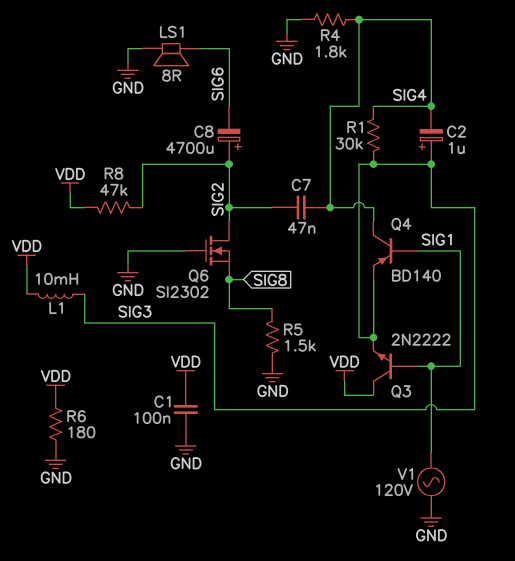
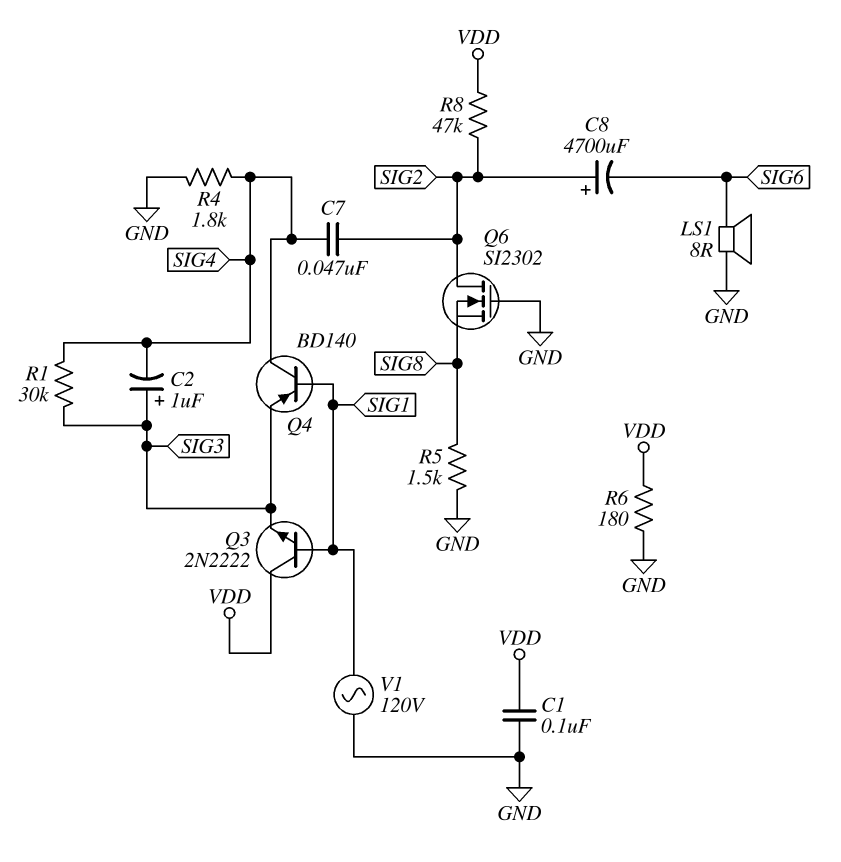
L1: 10mH (SIG3, VDD) -> none

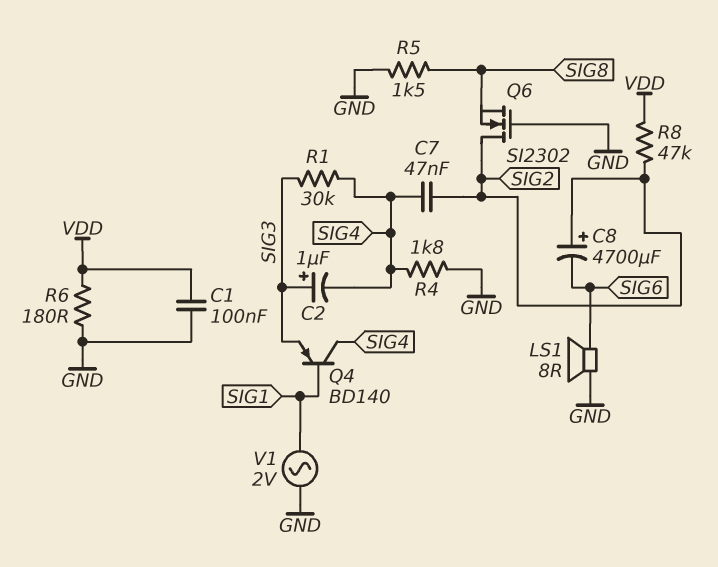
Q3: NPN 2N2222 (B SIG1, C VDD, E SIG3) -> none
V1: AC 120V (GND, SIG1) -> AC 2V (GND, SIG1)

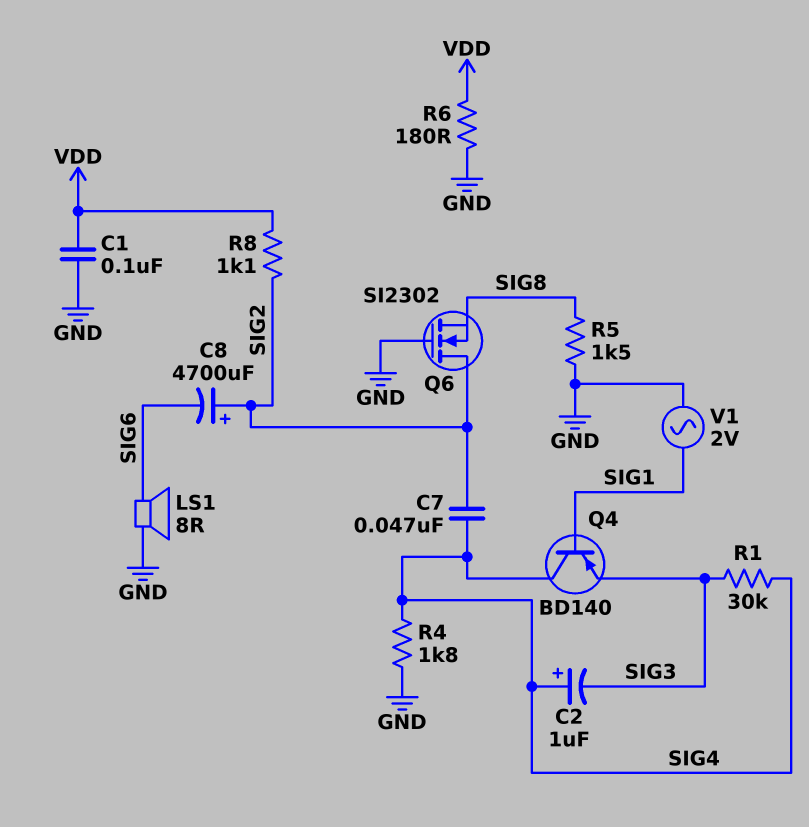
C2: 1uF (plus SIG3, minus SIG4) -> 1uF (plus SIG4, minus SIG3)
R8: 47k (SIG2, VDD) -> 1.1k (SIG2, VDD)

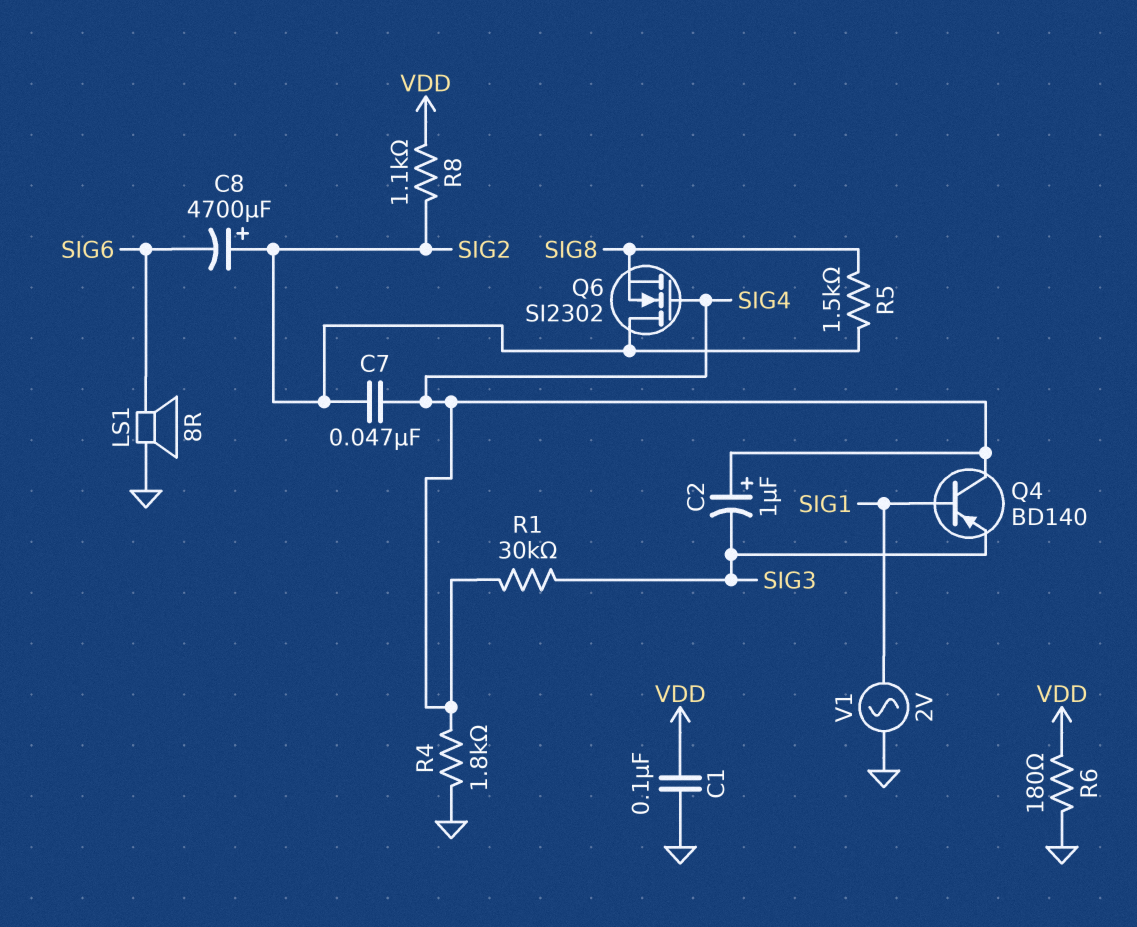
Q6: NMOS SI2302 (G GND, D SIG2, S SIG8) -> NMOS SI2302 (G SIG4, D SIG2, S SIG8)
R5: 1.5k (GND, SIG8) -> 1.5k (SIG2, SIG8)

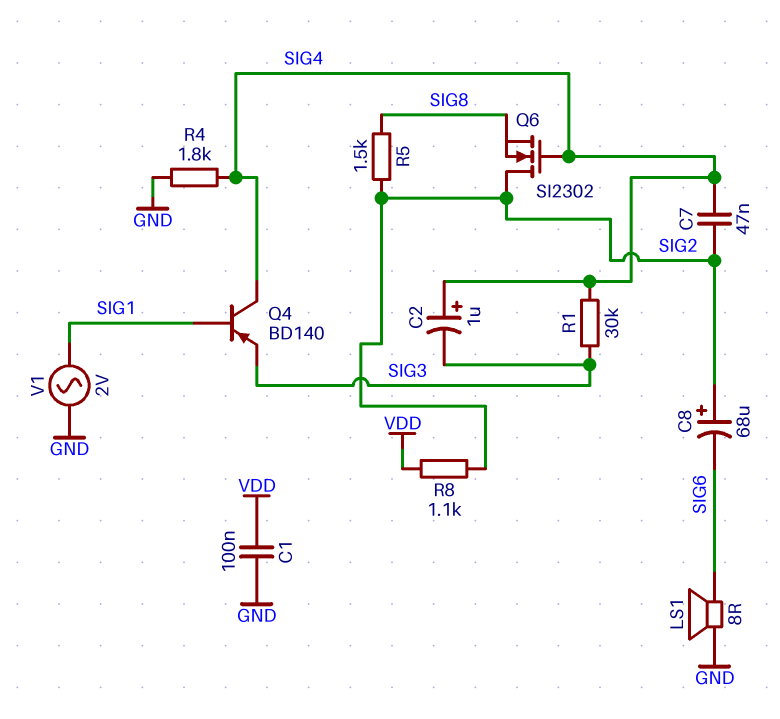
C8: 4700uF (plus SIG2, minus SIG6) -> 68uF (plus SIG2, minus SIG6)
R6: 180 (GND, VDD) -> none

